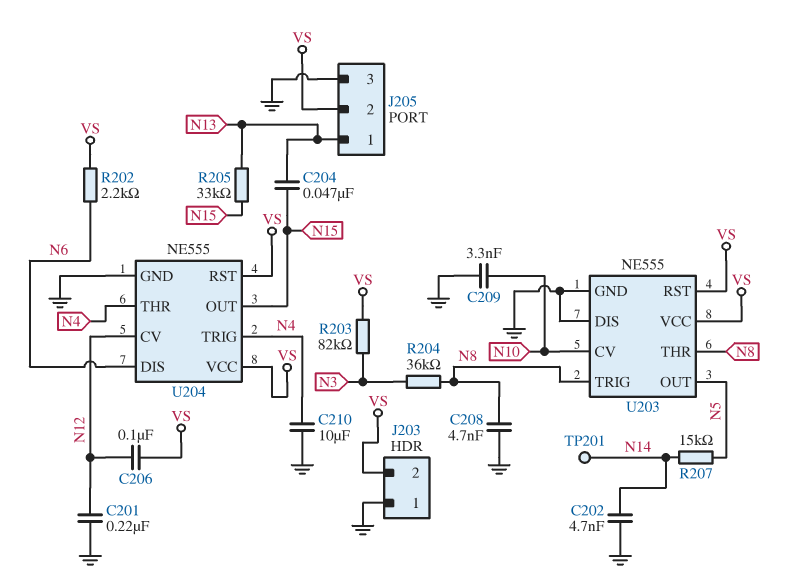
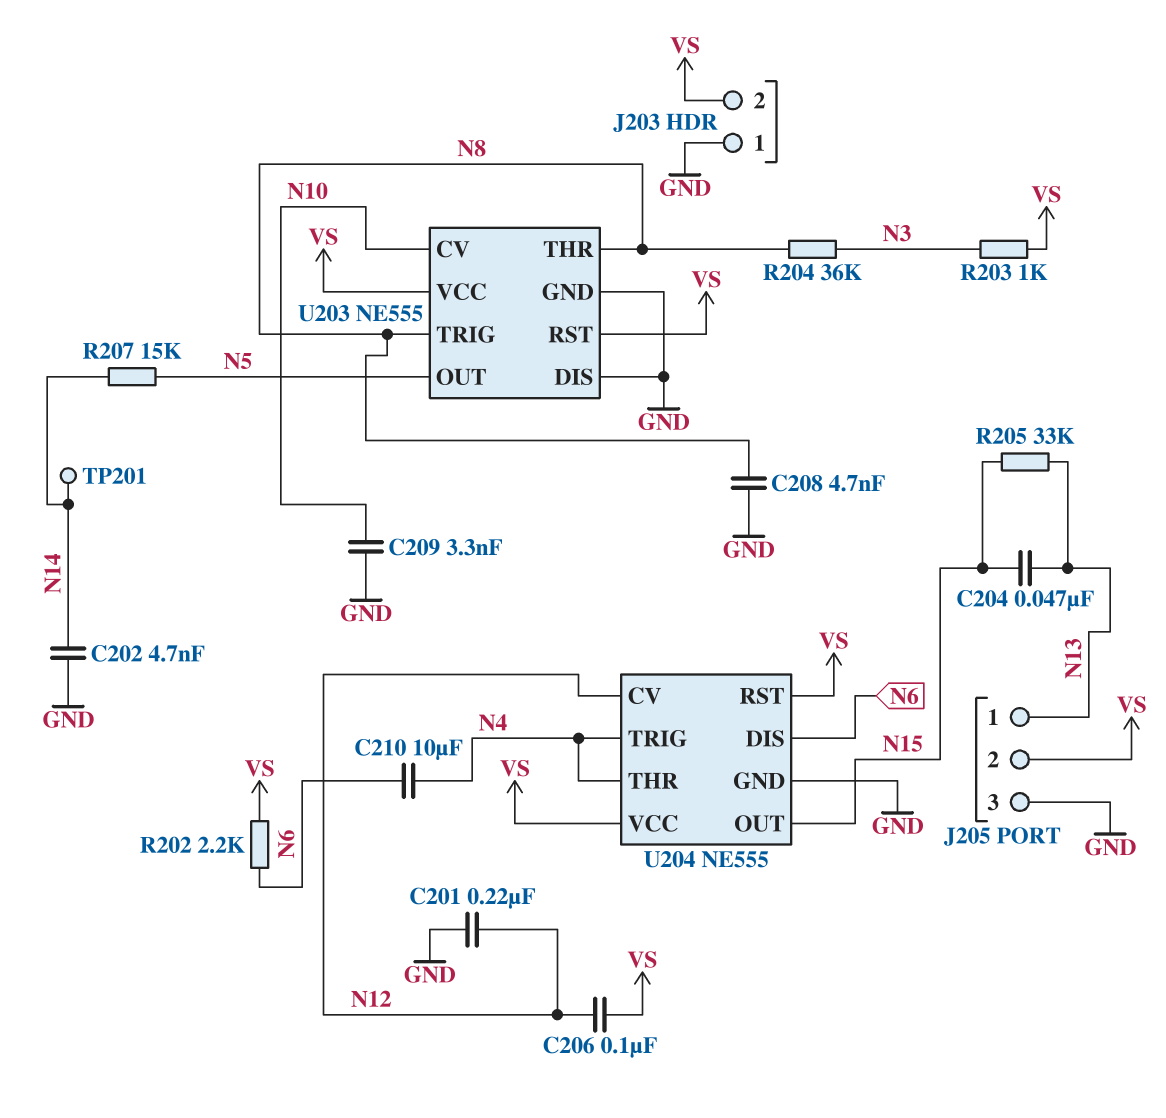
C210: 10uF (GND, N4) -> 10uF (N4, N6)
R203: 82k (N3, VS) -> 1k (N3, VS)

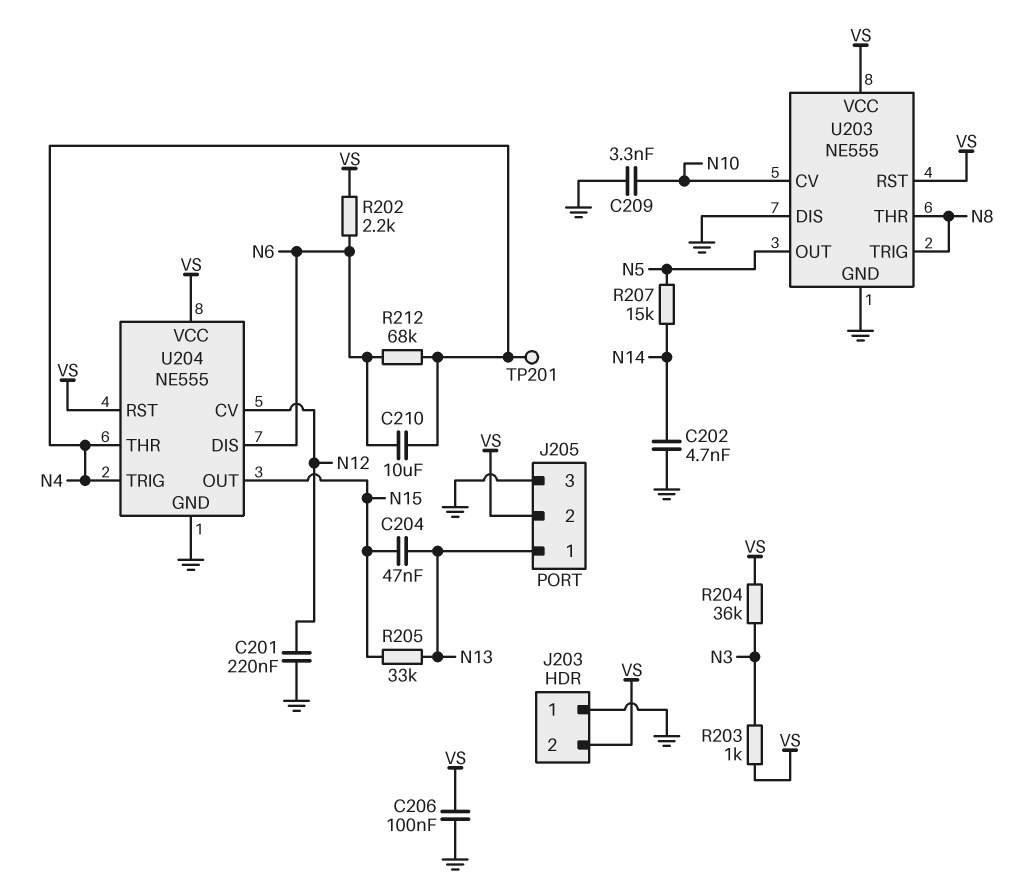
C206: 100nF (N12, VS) -> 100nF (GND, VS)
C208: 4.7nF (GND, N8) -> none
R204: 36k (N3, N8) -> 36k (N3, VS)
R212: none -> 68k (N4, N6)
TP201: test point (N14) -> test point (N4)

